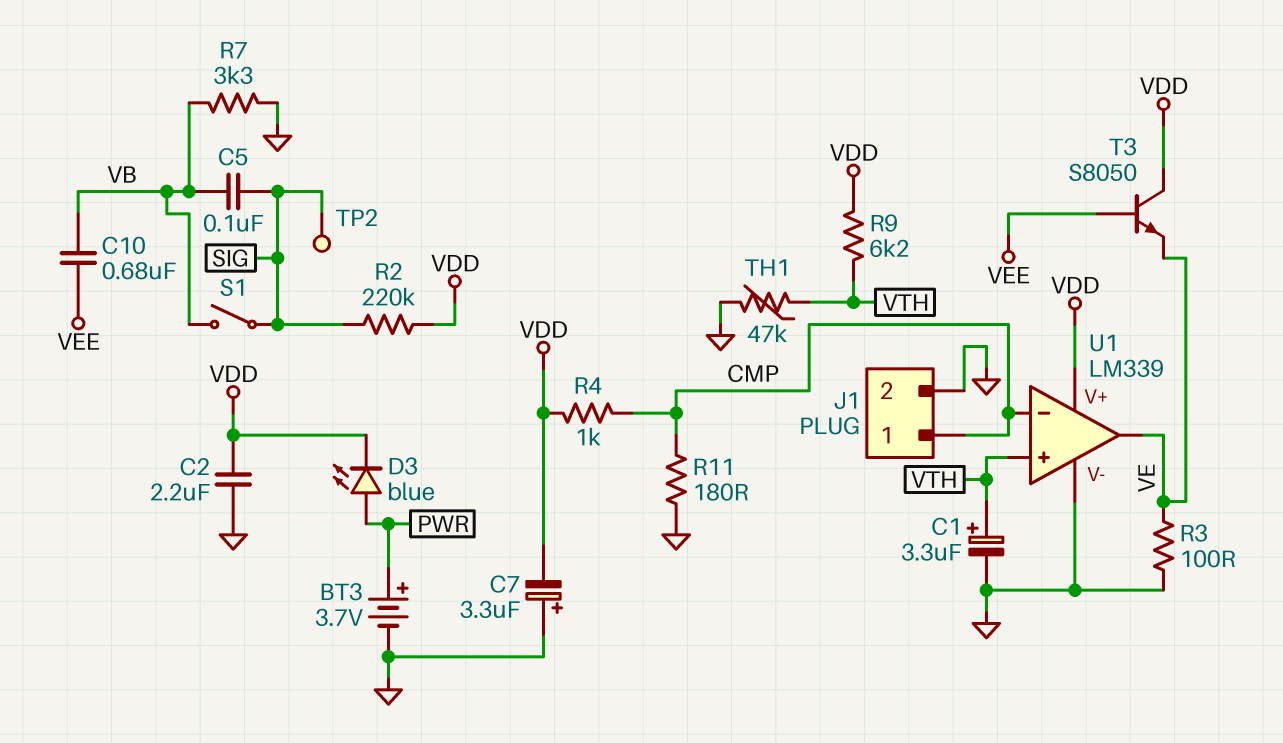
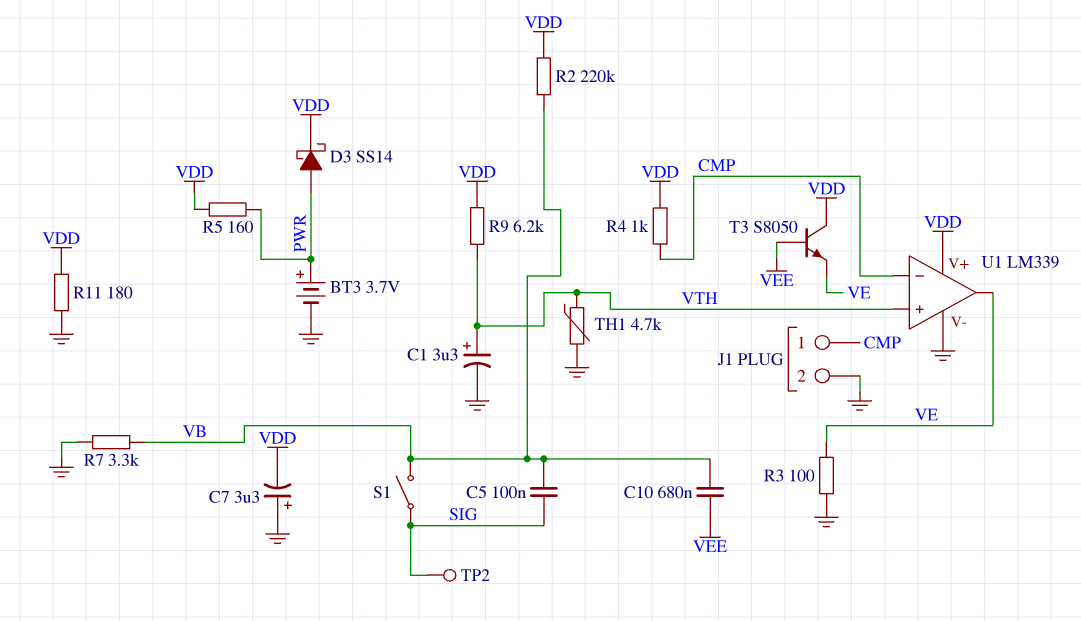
C2: 2.2uF (GND, VDD) -> none
D3: LED blue (A PWR, K VDD) -> schottky SS14 (A PWR, K VDD)
R2: 220k (SIG, VDD) -> 220k (VB, VDD)
R5: none -> 160 (PWR, VDD)
R11: 180 (CMP, GND) -> 180 (GND, VDD)
TH1: 47k (GND, VTH) -> 4.7k (GND, VTH)

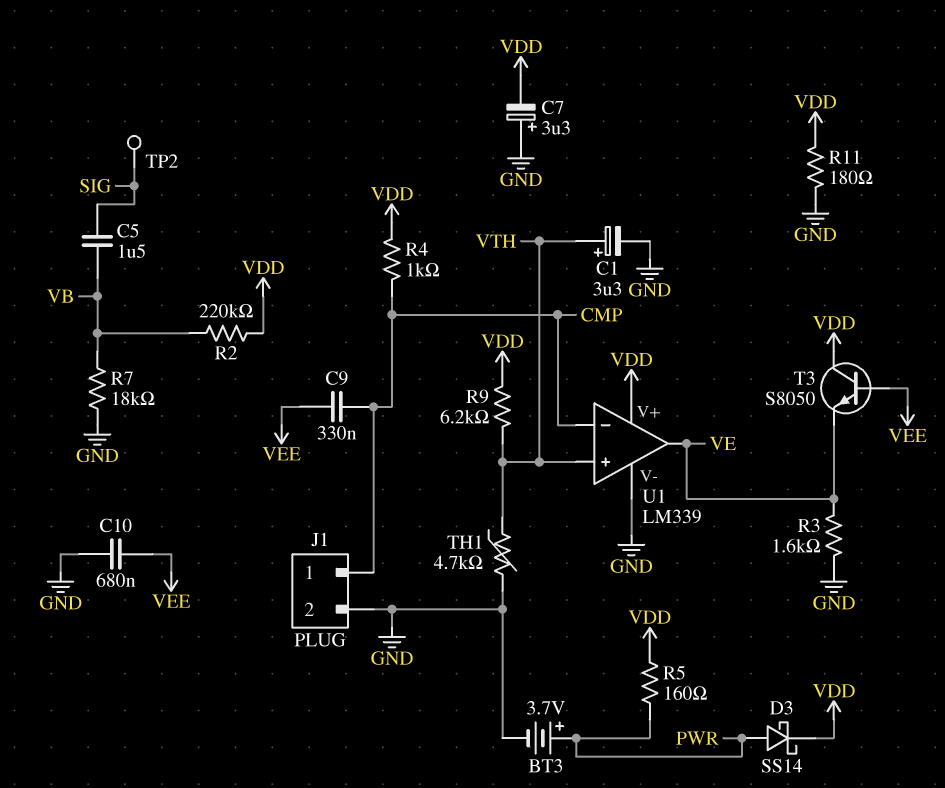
C5: 100nF (SIG, VB) -> 1.5uF (SIG, VB)
C9: none -> 330nF (CMP, VEE)
C10: 680nF (VB, VEE) -> 680nF (GND, VEE)
R3: 100 (GND, VE) -> 1.6k (GND, VE)
R7: 3.3k (GND, VB) -> 18k (GND, VB)
S1: switch (SIG, VB) -> none

